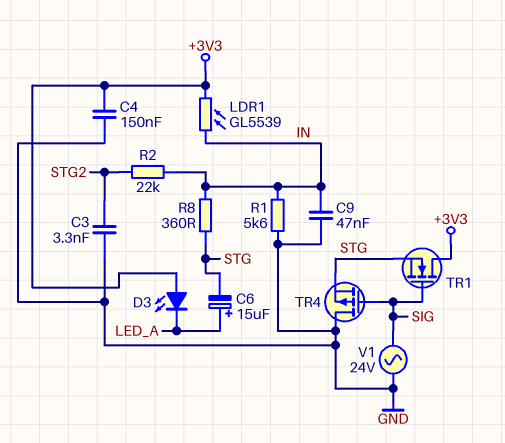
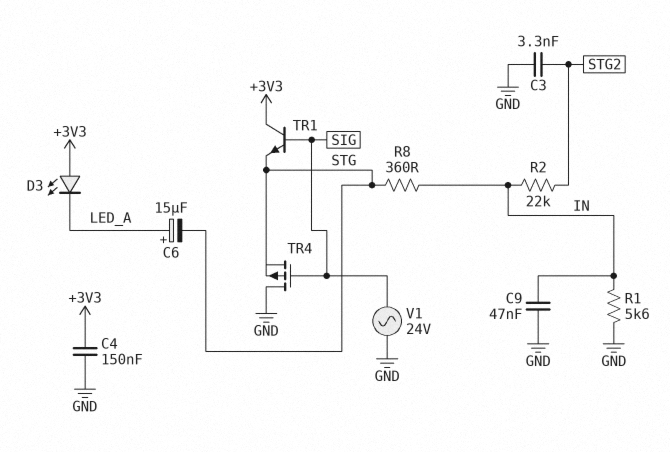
LDR1: GL5539 (+3V3, IN) -> none
TR1: NMOS (G SIG, D +3V3, S STG) -> NPN (B SIG, C +3V3, E STG)

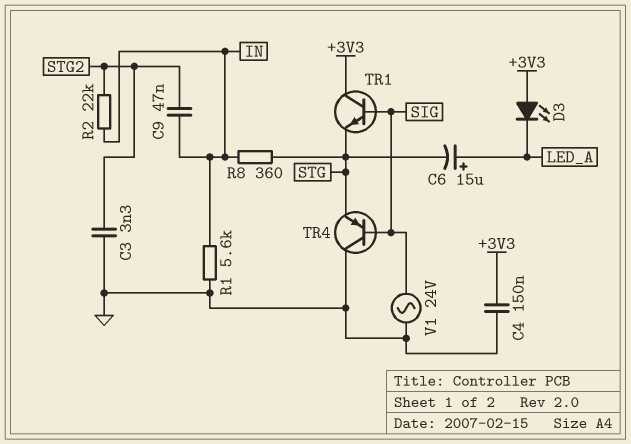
C9: 47nF (GND, IN) -> 47nF (IN, STG2)
TR4: PMOS (G SIG, D GND, S STG) -> PNP (B SIG, C GND, E STG)

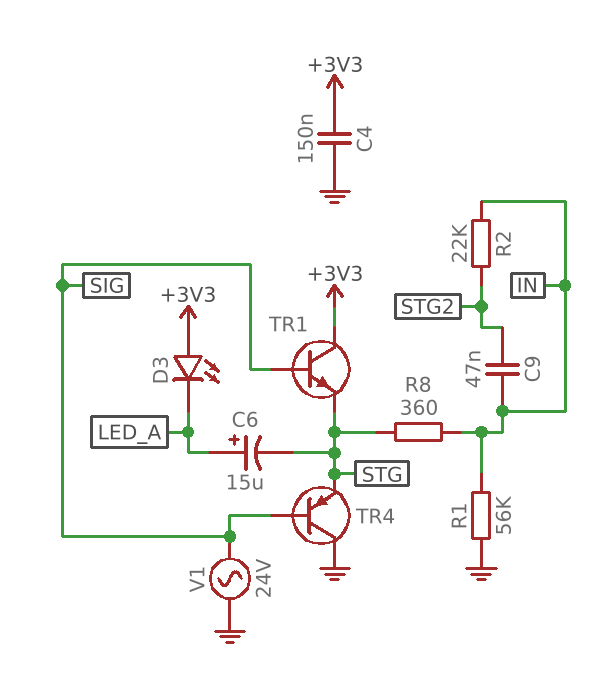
C3: 3.3nF (GND, STG2) -> none
R1: 5.6k (GND, IN) -> 56k (GND, IN)

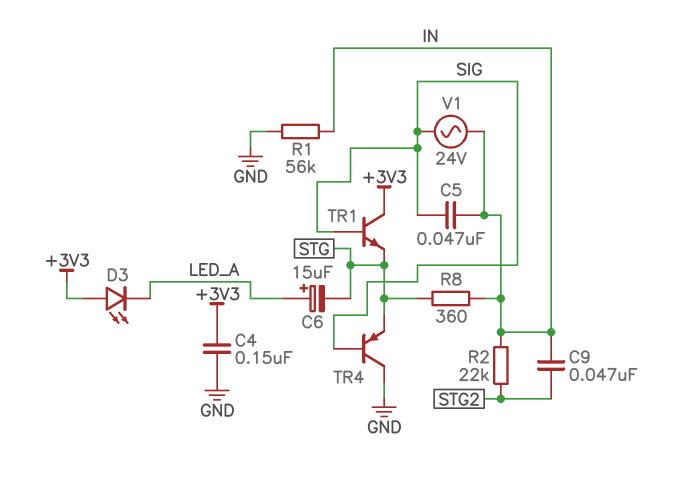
C5: none -> 47nF (IN, SIG)
V1: AC 24V (GND, SIG) -> AC 24V (IN, SIG)

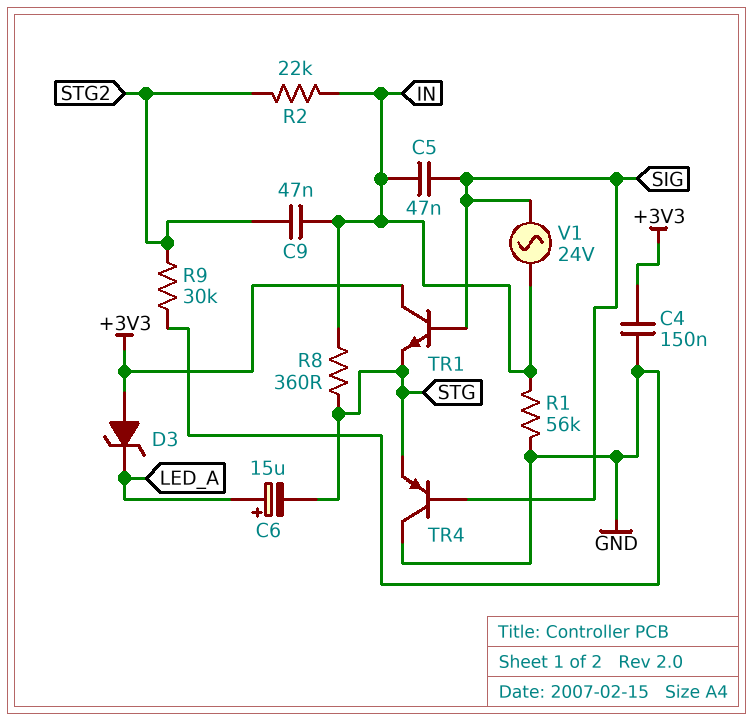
D3: LED (A +3V3, K LED_A) -> zener (A +3V3, K LED_A)
R9: none -> 30k (GND, STG2)

